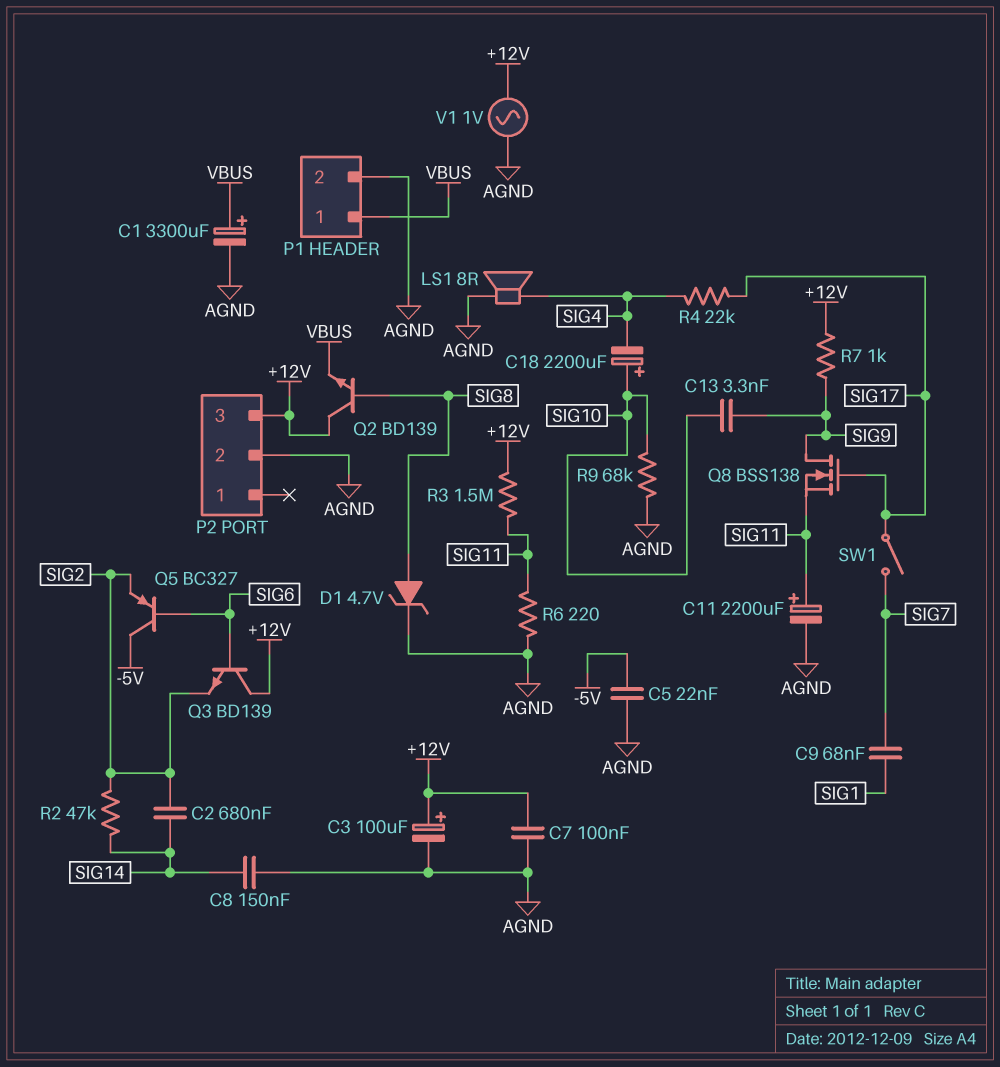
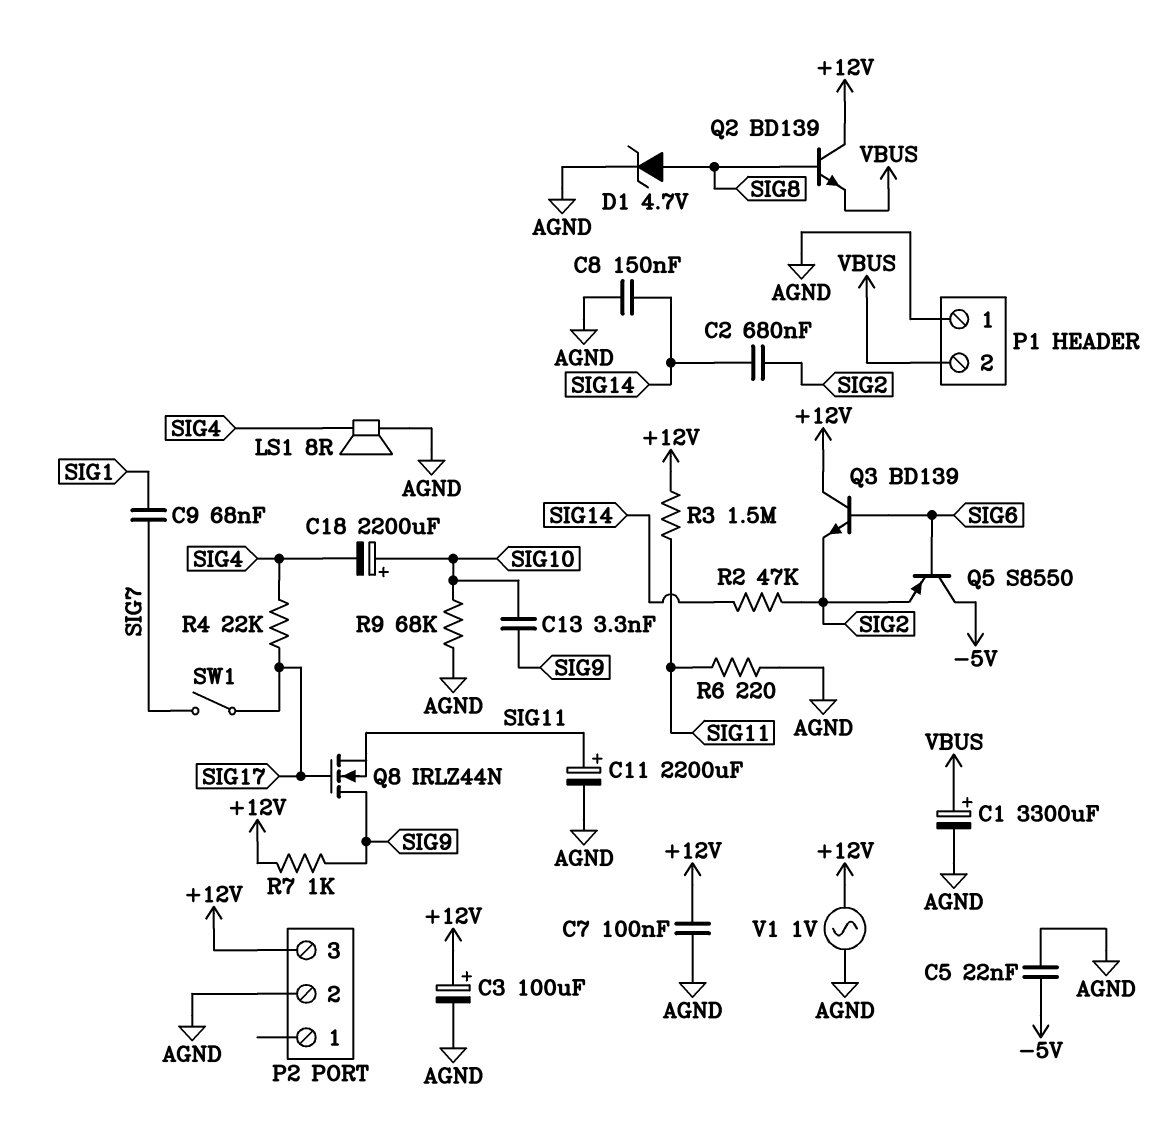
P1 pin 1: VBUS -> AGND
P1 pin 2: AGND -> VBUS
Q5: PNP BC327 (B SIG6, C -5V, E SIG2) -> PNP S8550 (B SIG6, C -5V, E SIG2)
Q8: NMOS BSS138 (G SIG17, D SIG9, S SIG11) -> NMOS IRLZ44N (G SIG17, D SIG9, S SIG11)

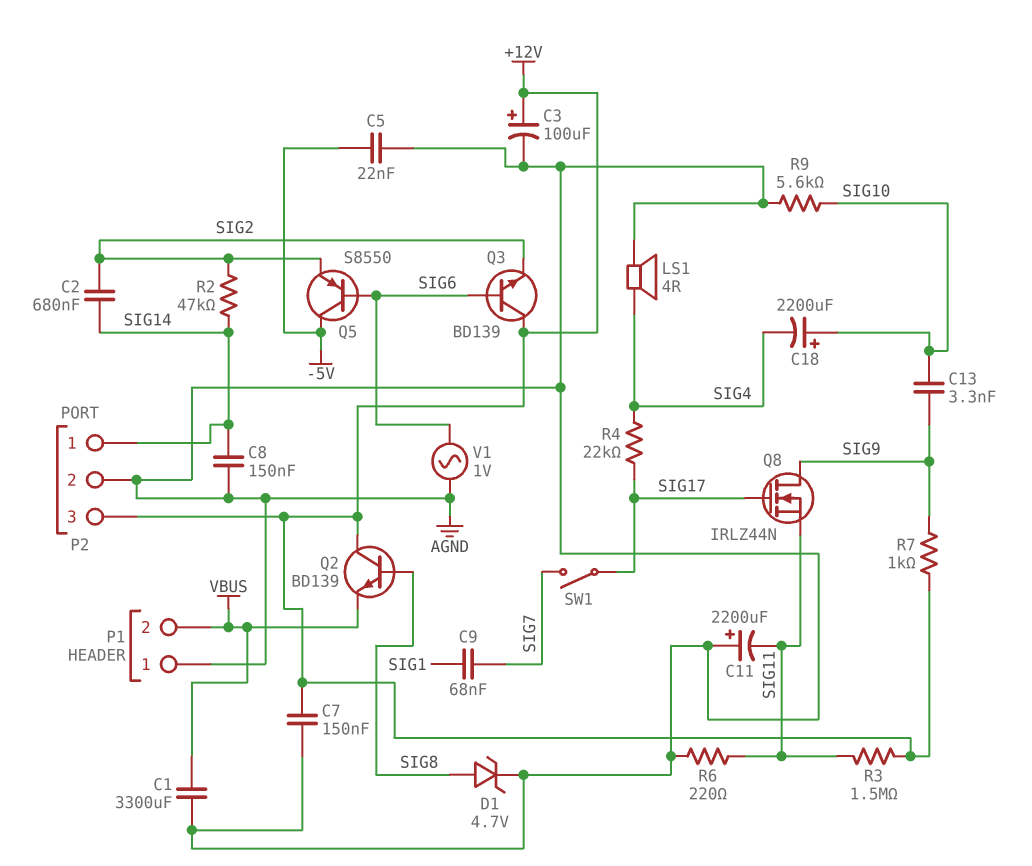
C1: 3300uF (plus VBUS, minus AGND) -> 3300uF (AGND, VBUS)
C7: 100nF (+12V, AGND) -> 150nF (+12V, AGND)
C11: 2200uF (plus SIG11, minus AGND) -> 2200uF (plus AGND, minus SIG11)
LS1: speaker 8R (AGND, SIG4) -> speaker 4R (AGND, SIG4)
P2 pin 1: none -> SIG14
R9: 68k (AGND, SIG10) -> 5.6k (AGND, SIG10)
V1: AC 1V (+12V, AGND) -> AC 1V (AGND, SIG6)

